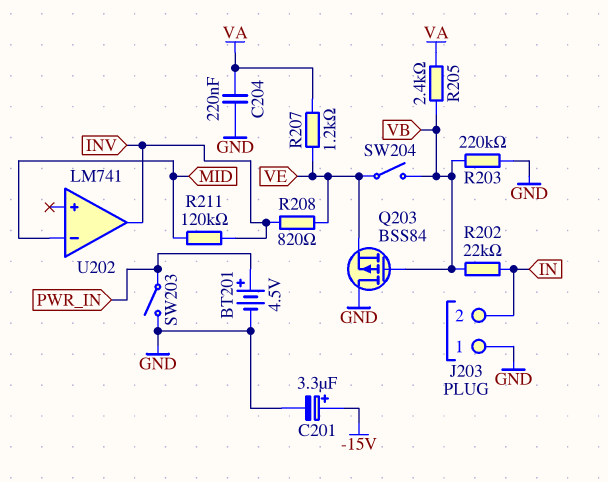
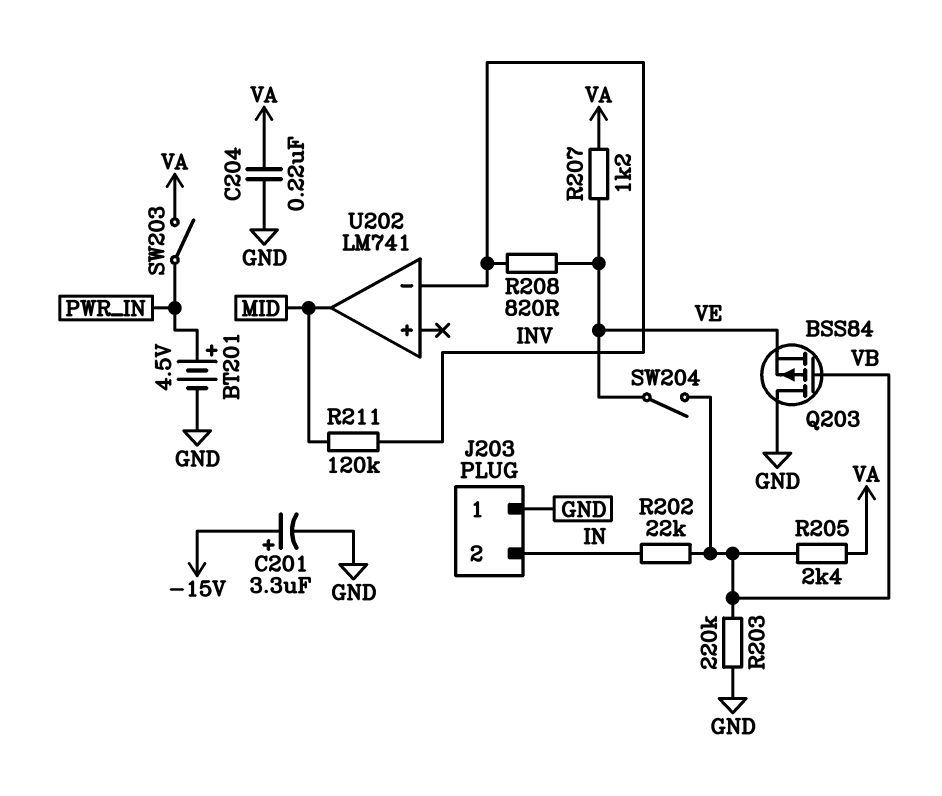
SW203: switch (GND, PWR_IN) -> switch (PWR_IN, VA)
U202 pin in-: MID -> INV
U202 pin out: INV -> MID

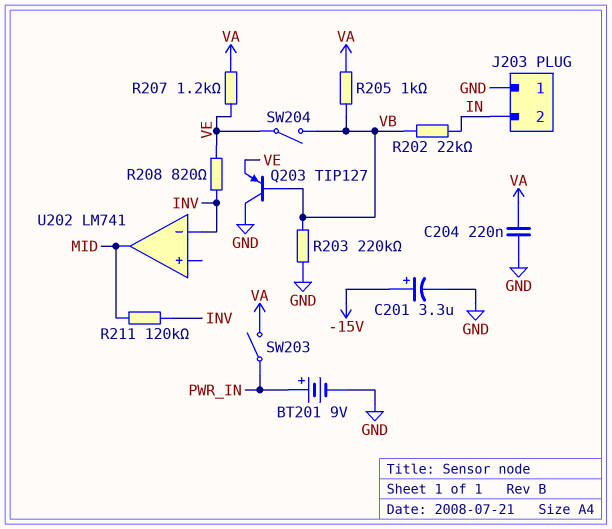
BT201: 4.5V (plus PWR_IN, minus GND) -> 9V (plus PWR_IN, minus GND)
Q203: PMOS BSS84 (G VB, D GND, S VE) -> PNP TIP127 (B VB, C GND, E VE)
R205: 2.4k (VA, VB) -> 1k (VA, VB)

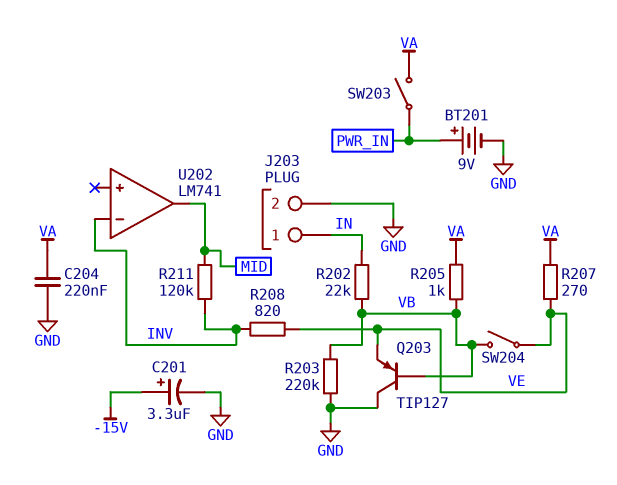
J203 pin 1: GND -> IN
J203 pin 2: IN -> GND
R207: 1.2k (VA, VE) -> 270 (VA, VE)

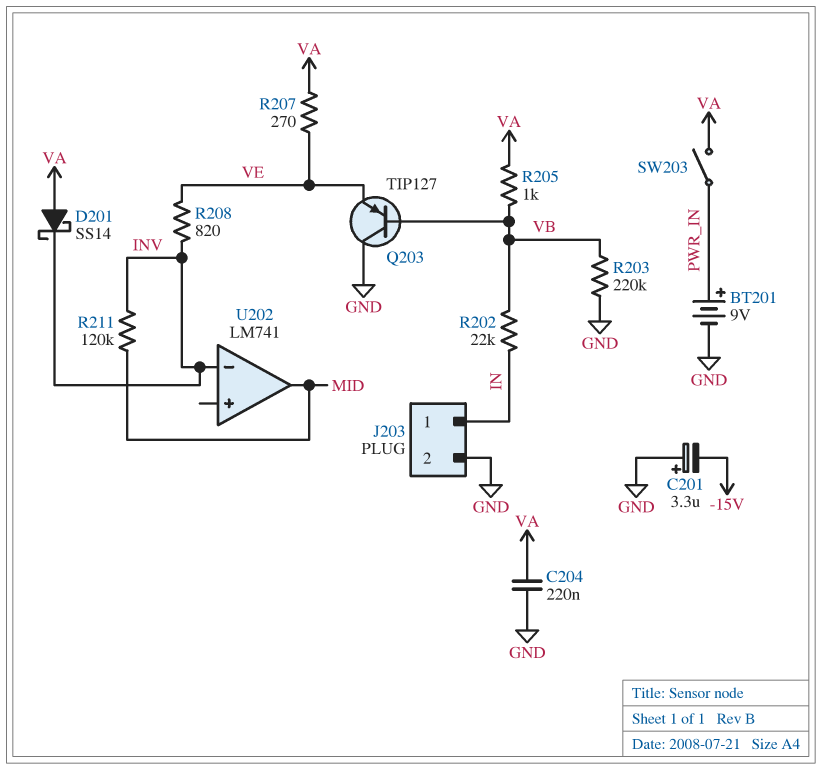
C201: 3.3uF (plus -15V, minus GND) -> 3.3uF (plus GND, minus -15V)
D201: none -> schottky SS14 (A VA, K INV)
SW204: switch (VB, VE) -> none

